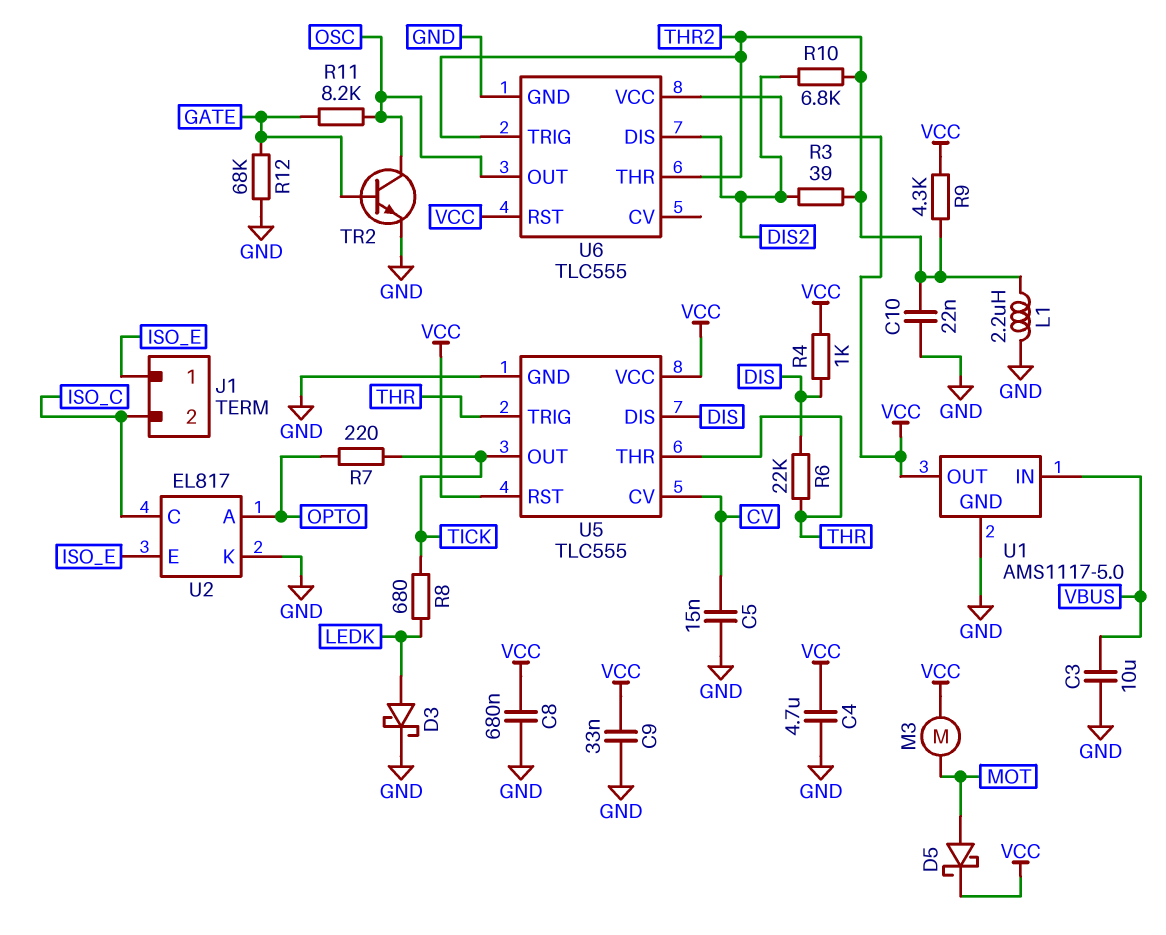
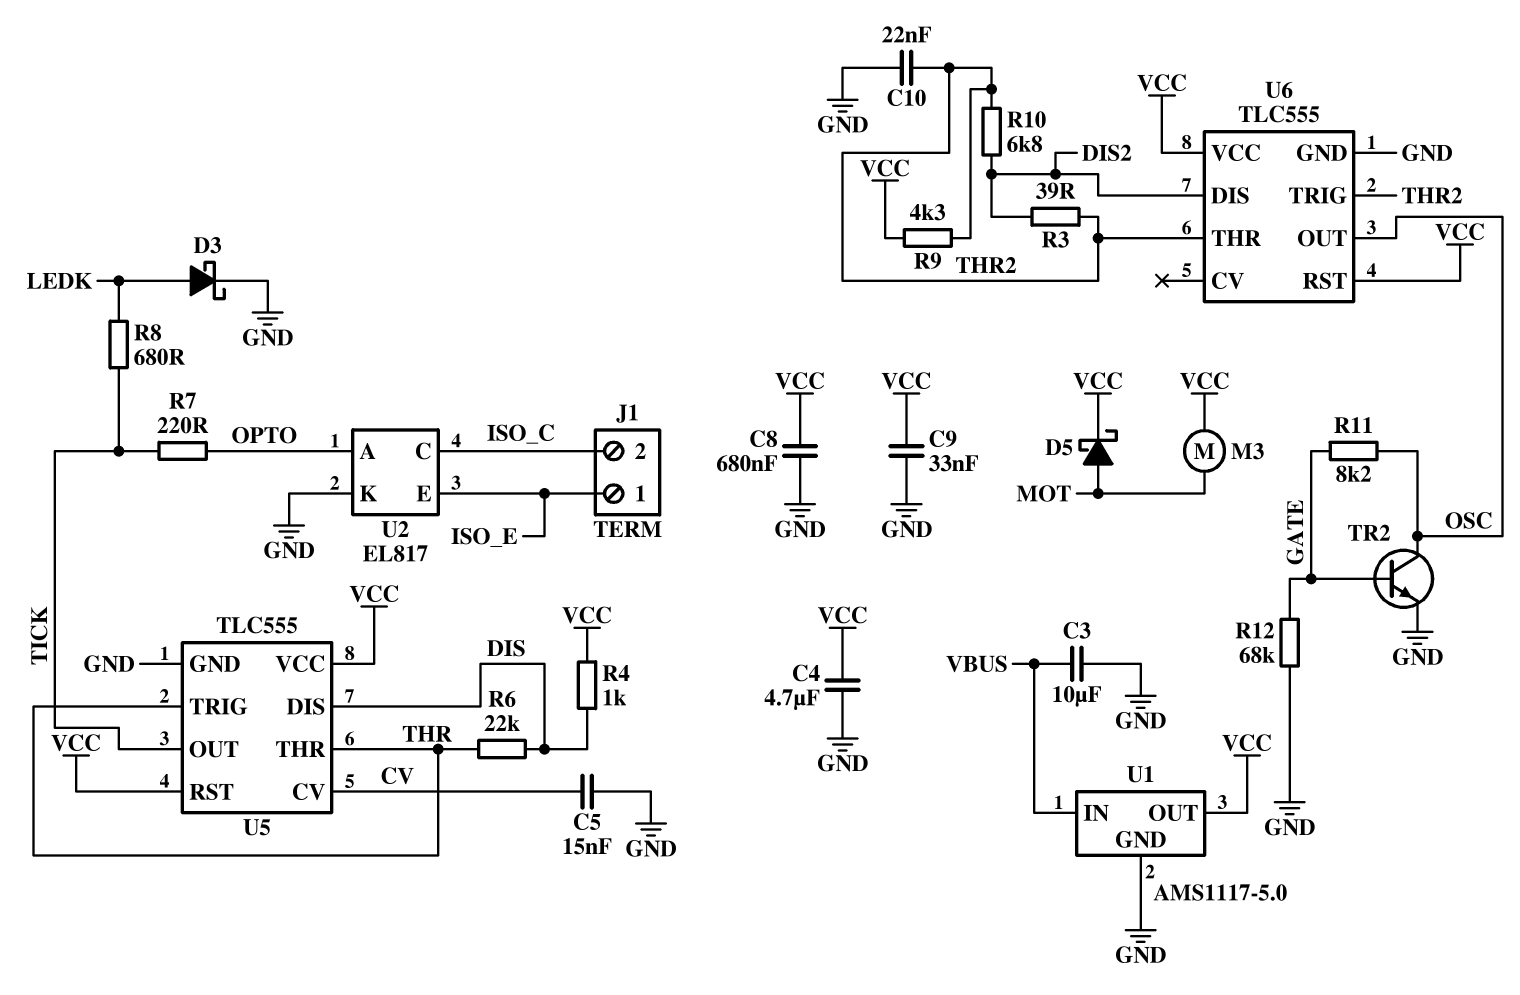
L1: 2.2uH (GND, THR2) -> none

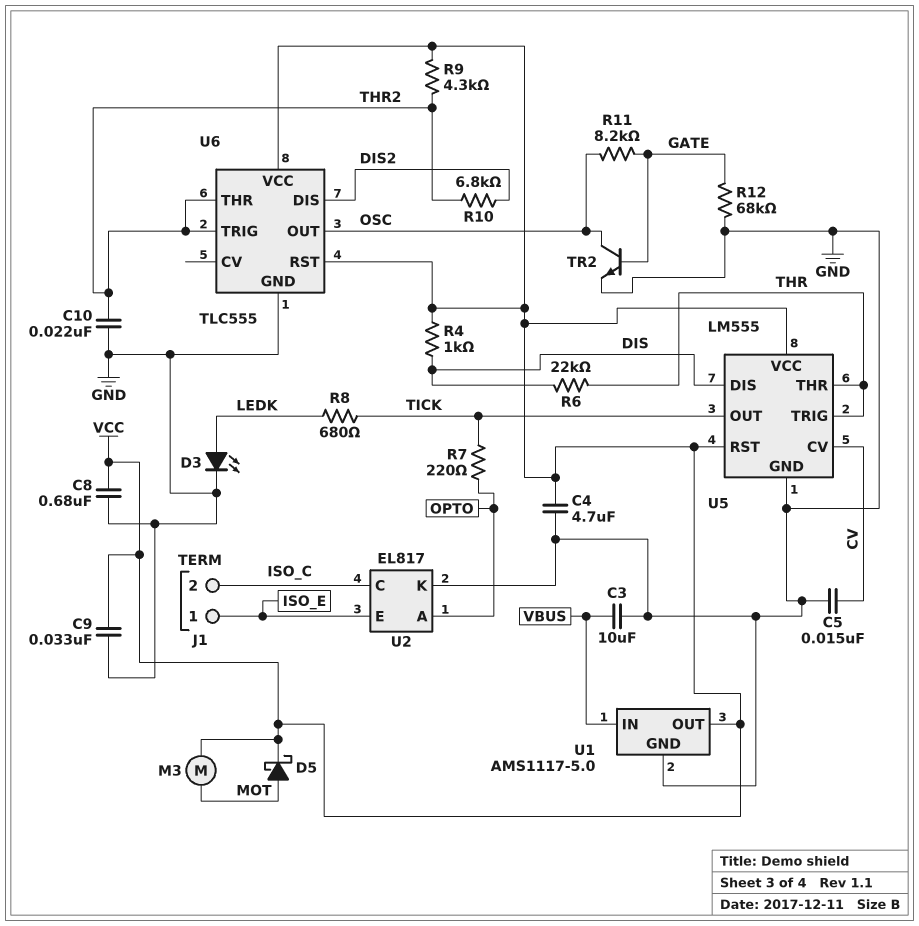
D3: schottky (A LEDK, K GND) -> LED (A LEDK, K GND)
R3: 39 (DIS2, THR2) -> none
U5: TLC555 -> LM555

